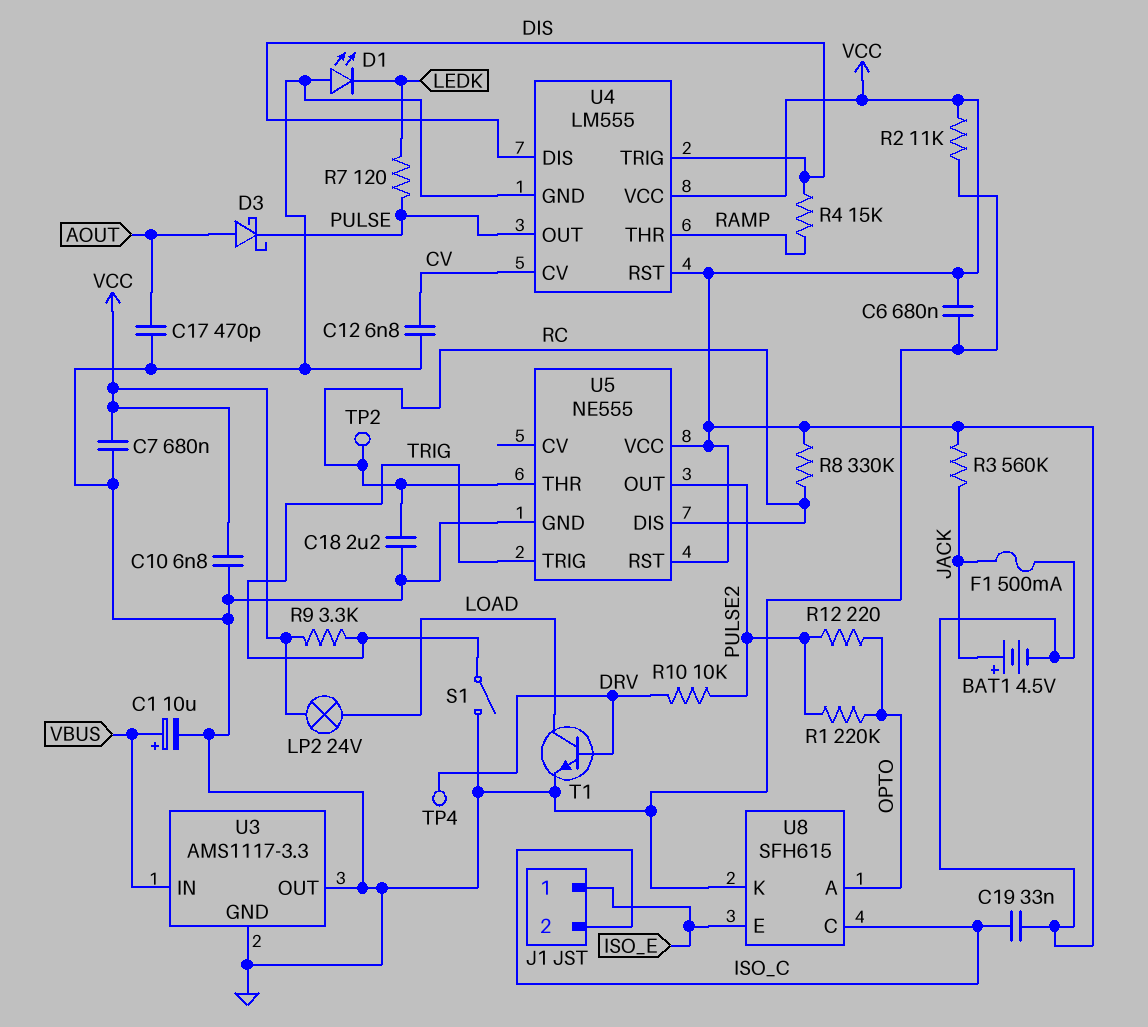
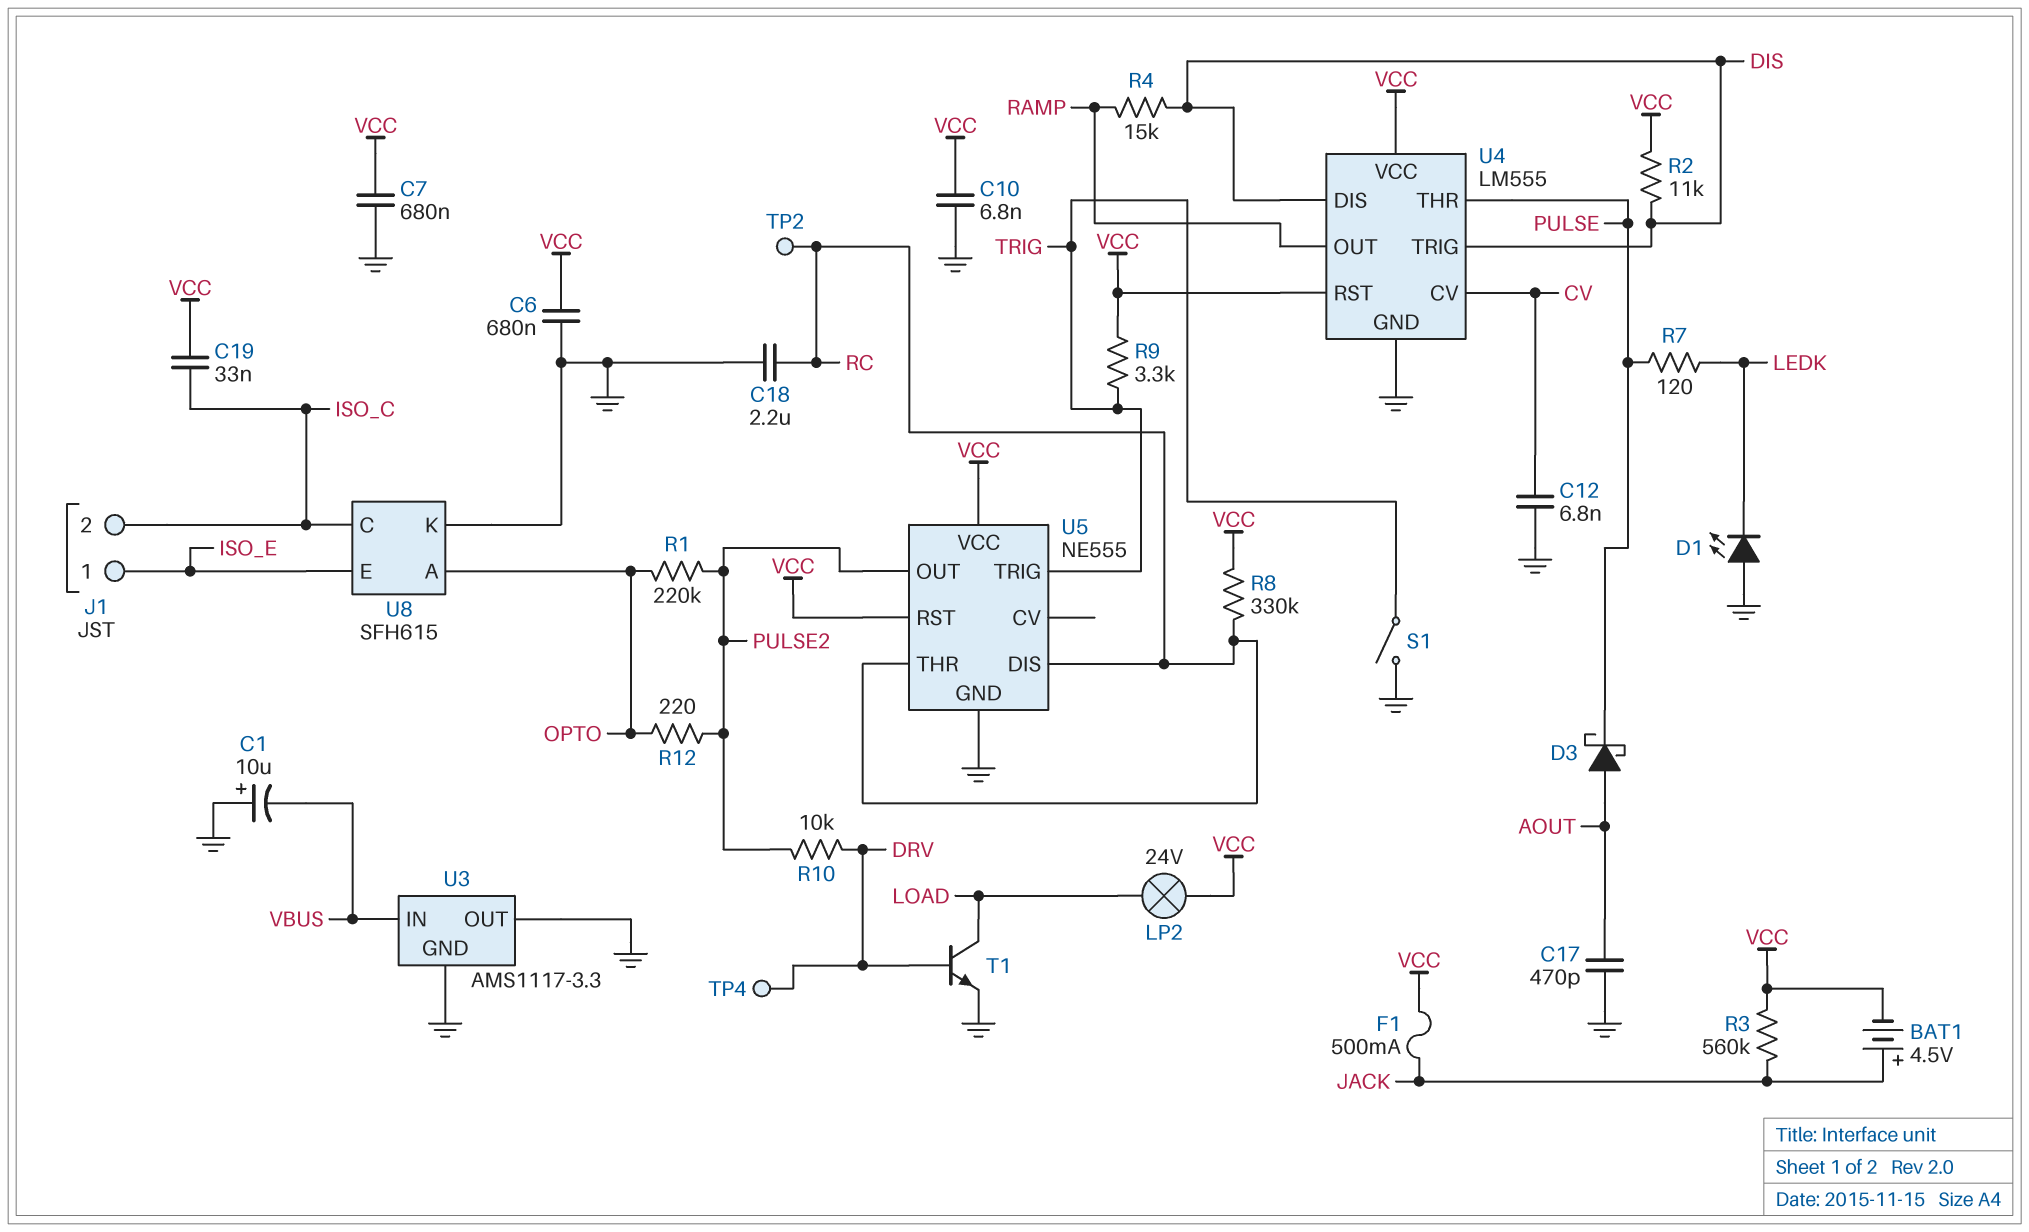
C1: 10uF (plus VBUS, minus GND) -> 10uF (plus GND, minus VBUS)
R2: 11k (GND, VCC) -> 11k (DIS, VCC)
U4 pin OUT: PULSE -> RAMP
U4 pin THR: RAMP -> PULSE

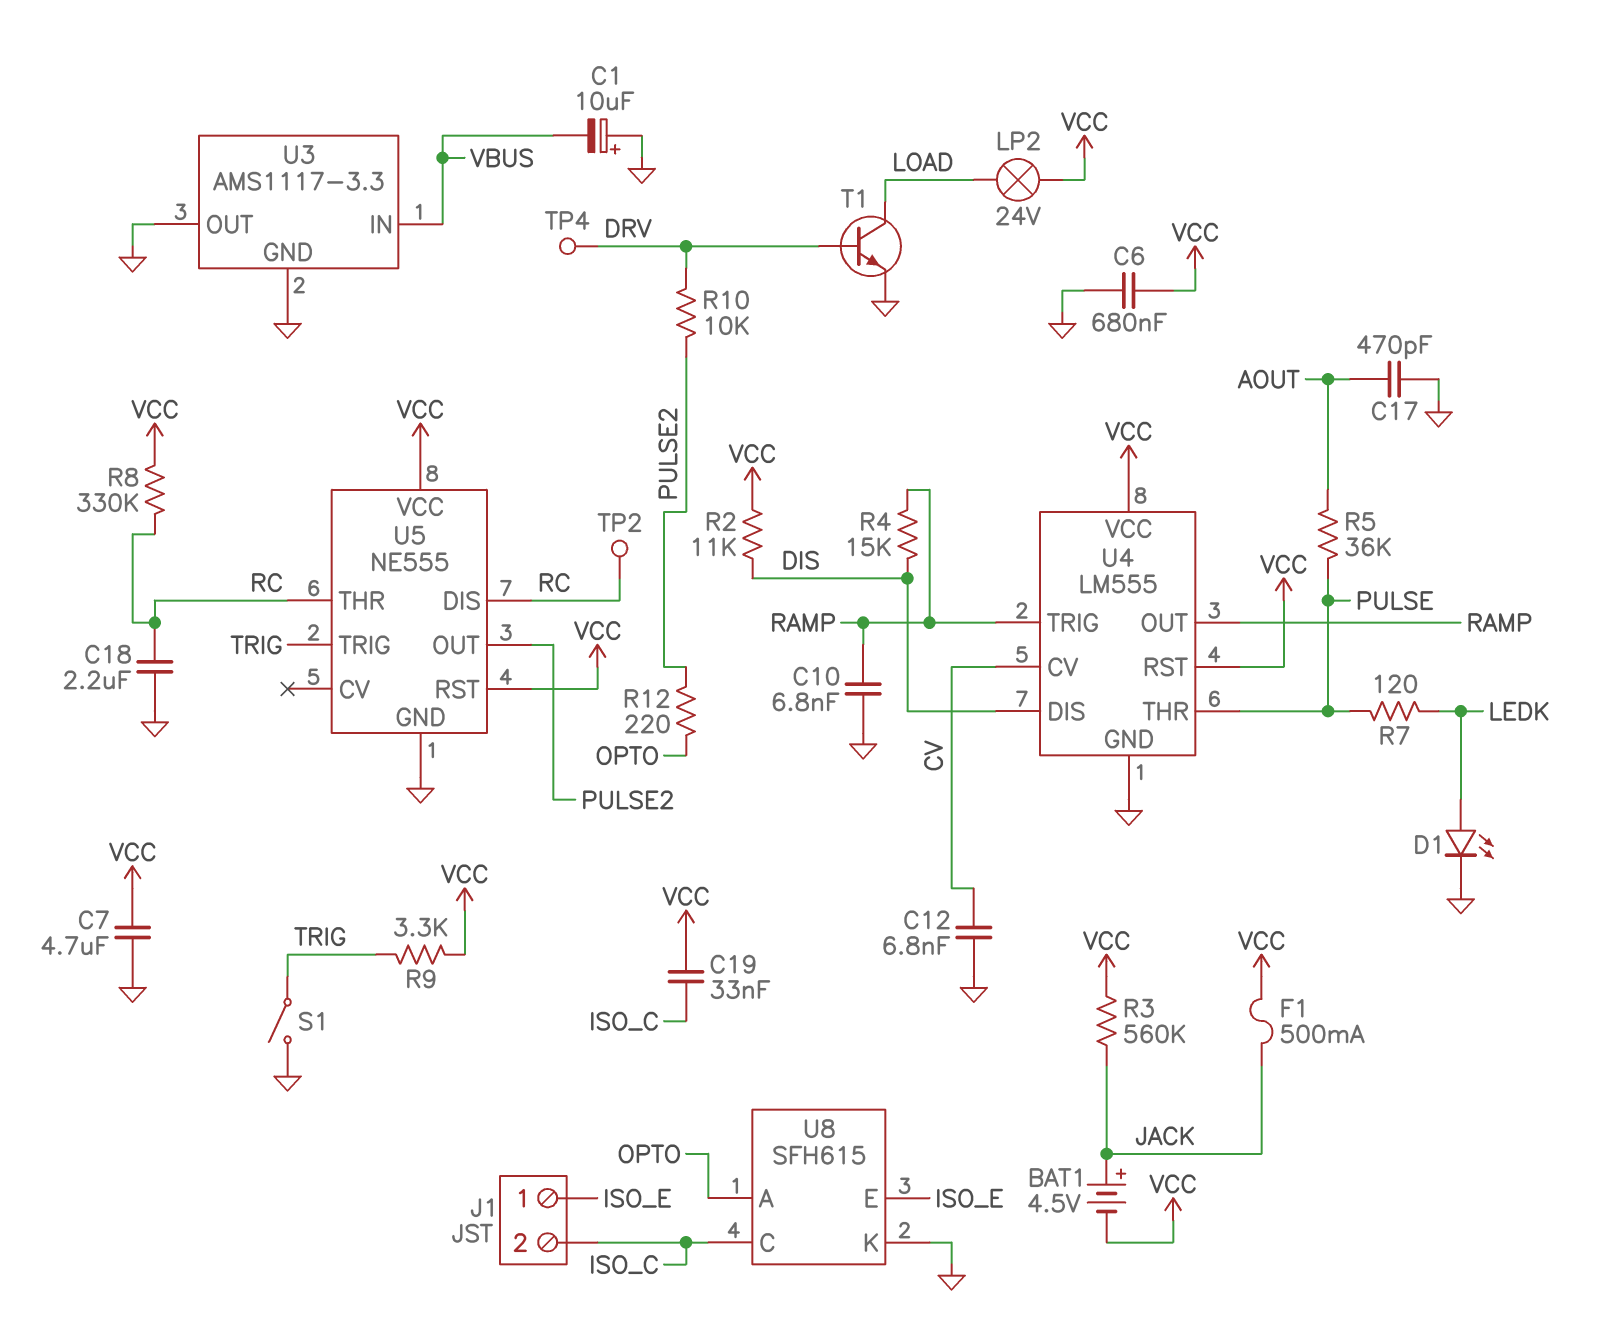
C7: 680nF (GND, VCC) -> 4.7uF (GND, VCC)
C10: 6.8nF (GND, VCC) -> 6.8nF (GND, RAMP)
D1: LED (A GND, K LEDK) -> LED (A LEDK, K GND)
D3: schottky (A AOUT, K PULSE) -> none
R1: 220k (OPTO, PULSE2) -> none
R5: none -> 36k (AOUT, PULSE)
U4 pin TRIG: DIS -> RAMP

